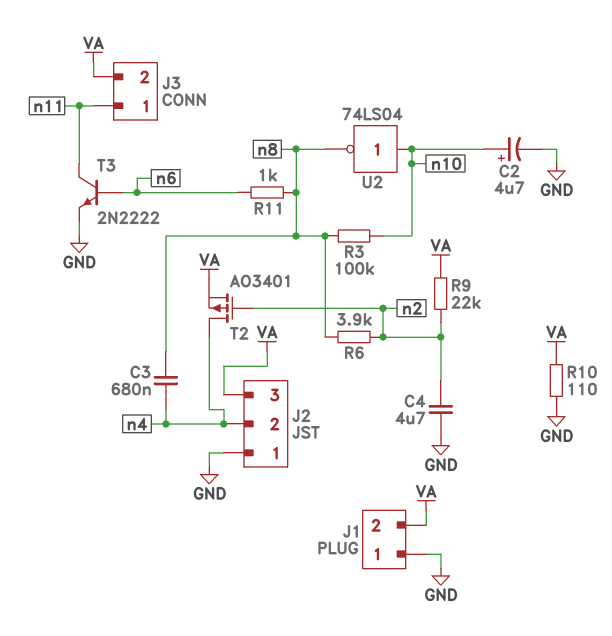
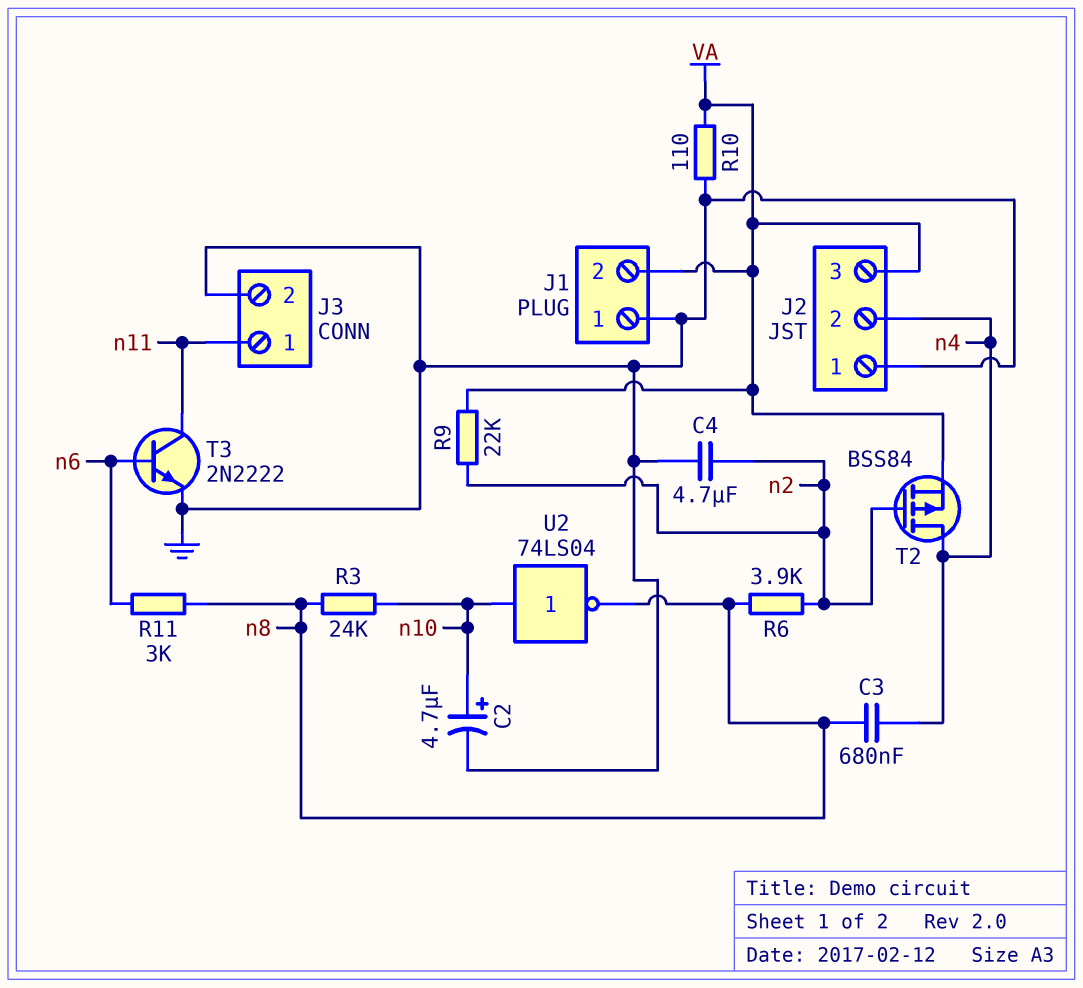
J3 pin 2: VA -> GND
R3: 100k (n8, n10) -> 24k (n8, n10)
R11: 1k (n6, n8) -> 3k (n6, n8)
T2: PMOS AO3401 (G n2, D n4, S VA) -> PMOS BSS84 (G n2, D n4, S VA)

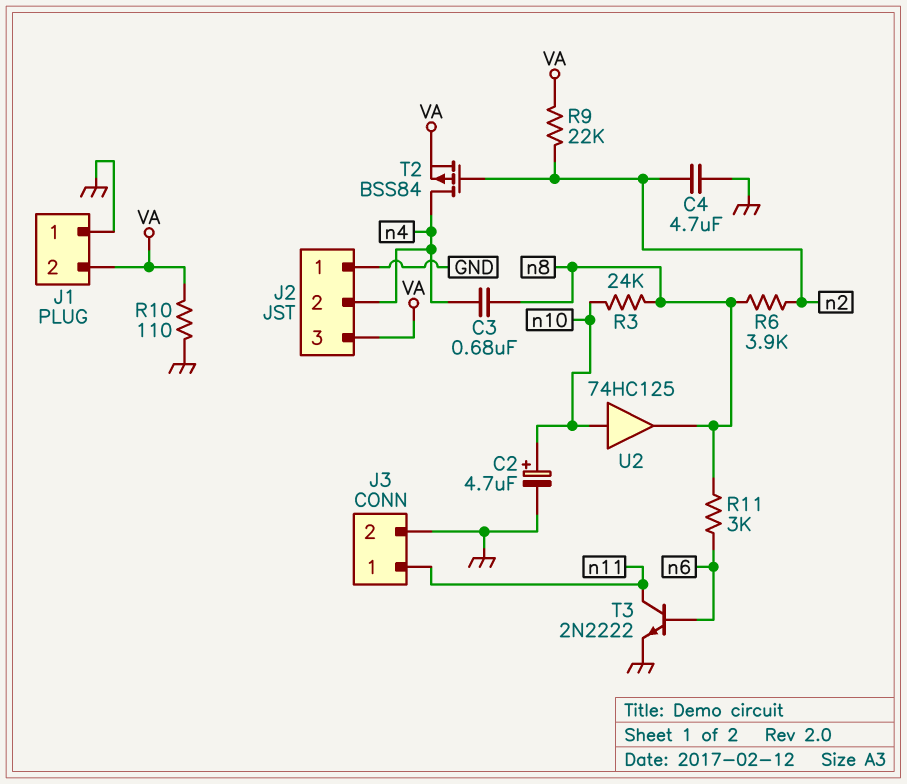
U2: NOT 74LS04 (in n10, out n8) -> buffer 74HC125 (in n10, out n8)

